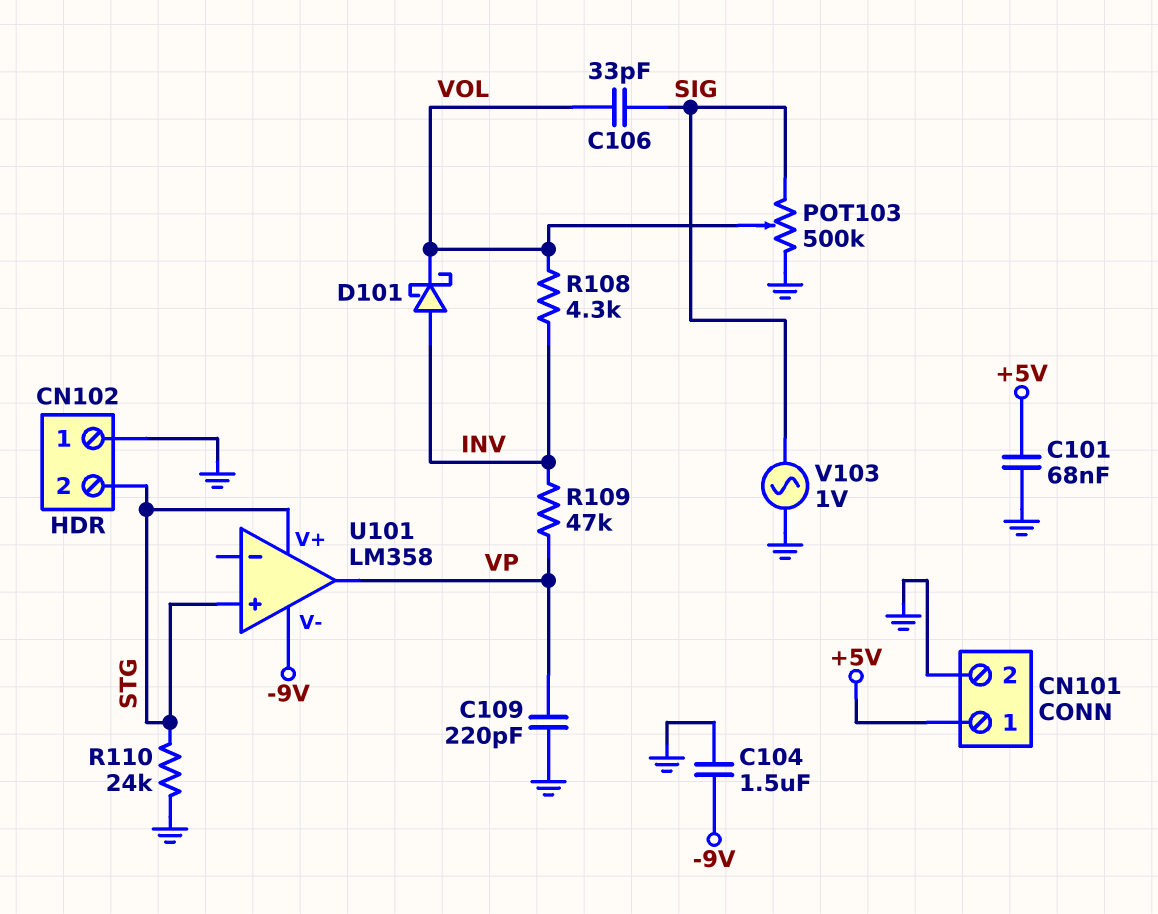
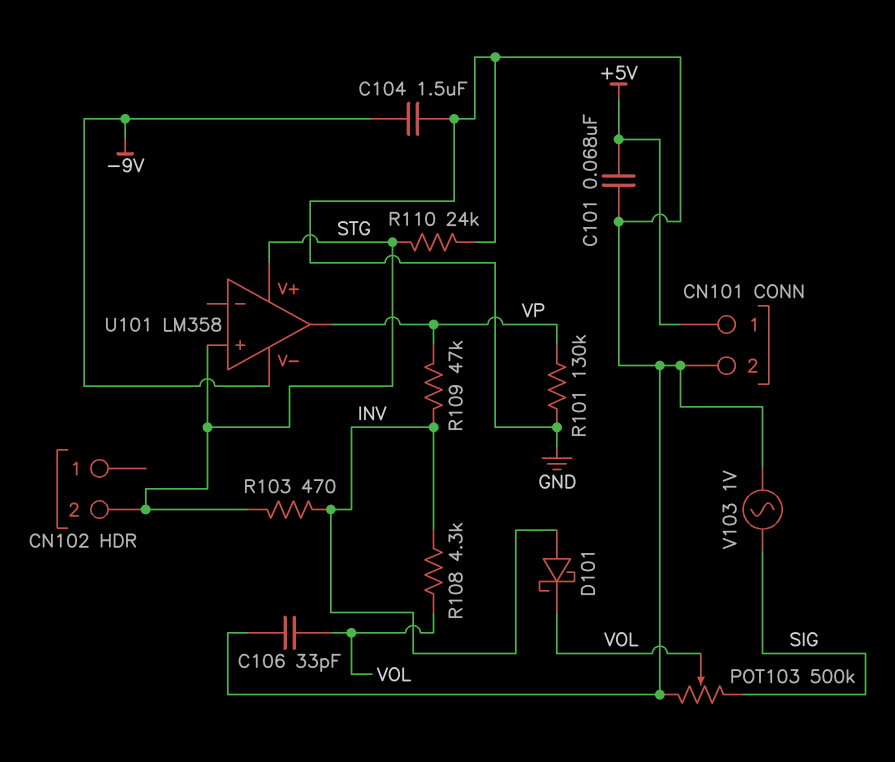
C106: 33pF (SIG, VOL) -> 33pF (GND, VOL)
C109: 220pF (GND, VP) -> none
CN102 pin 1: GND -> none
R101: none -> 130k (GND, VP)
R103: none -> 470 (INV, STG)

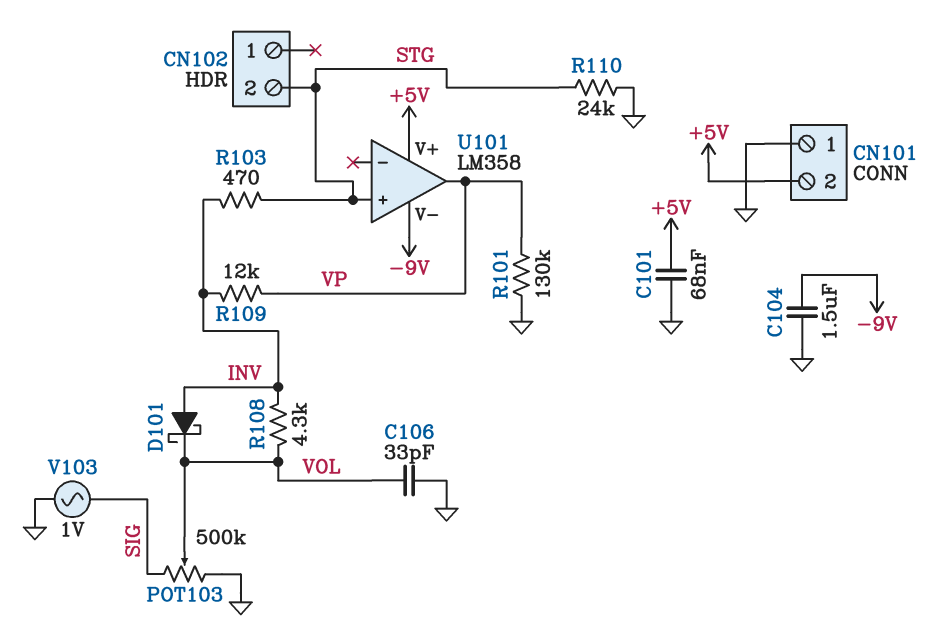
CN101 pin 1: +5V -> GND
CN101 pin 2: GND -> +5V
R109: 47k (INV, VP) -> 12k (INV, VP)
U101 pin V+: STG -> +5V

